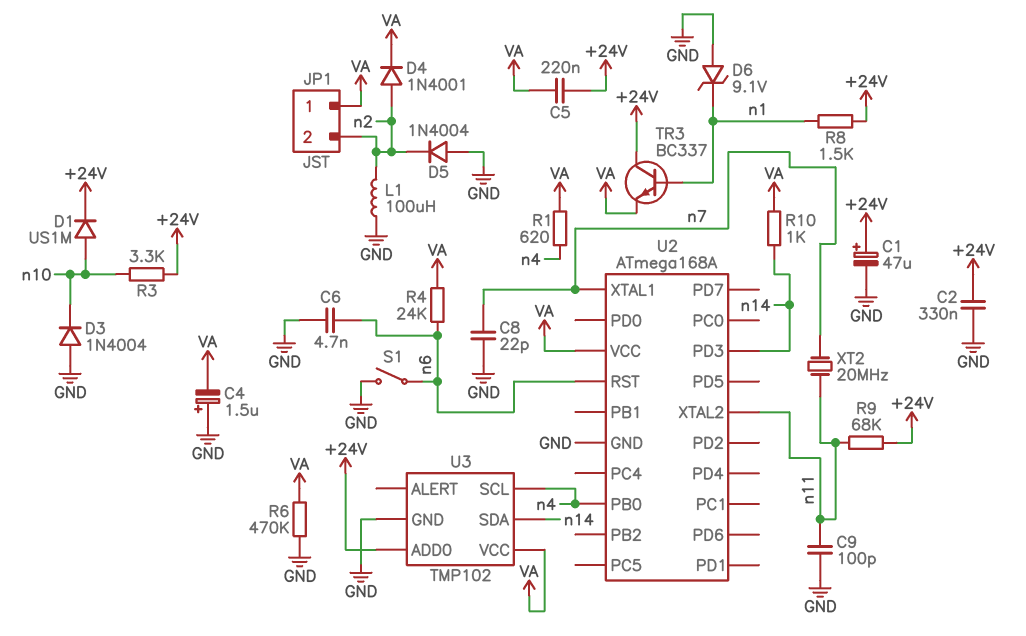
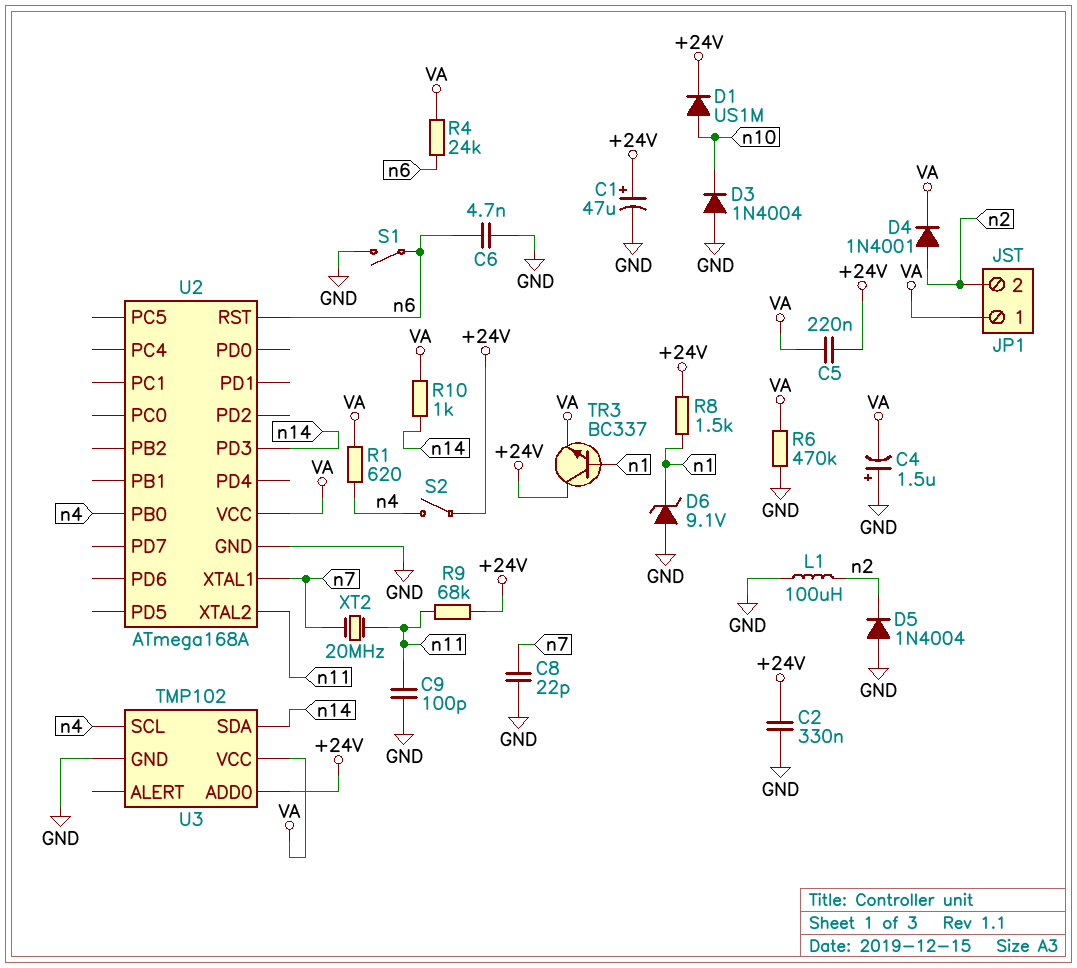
R3: 3.3k (+24V, n10) -> none
S2: none -> switch (+24V, n4)

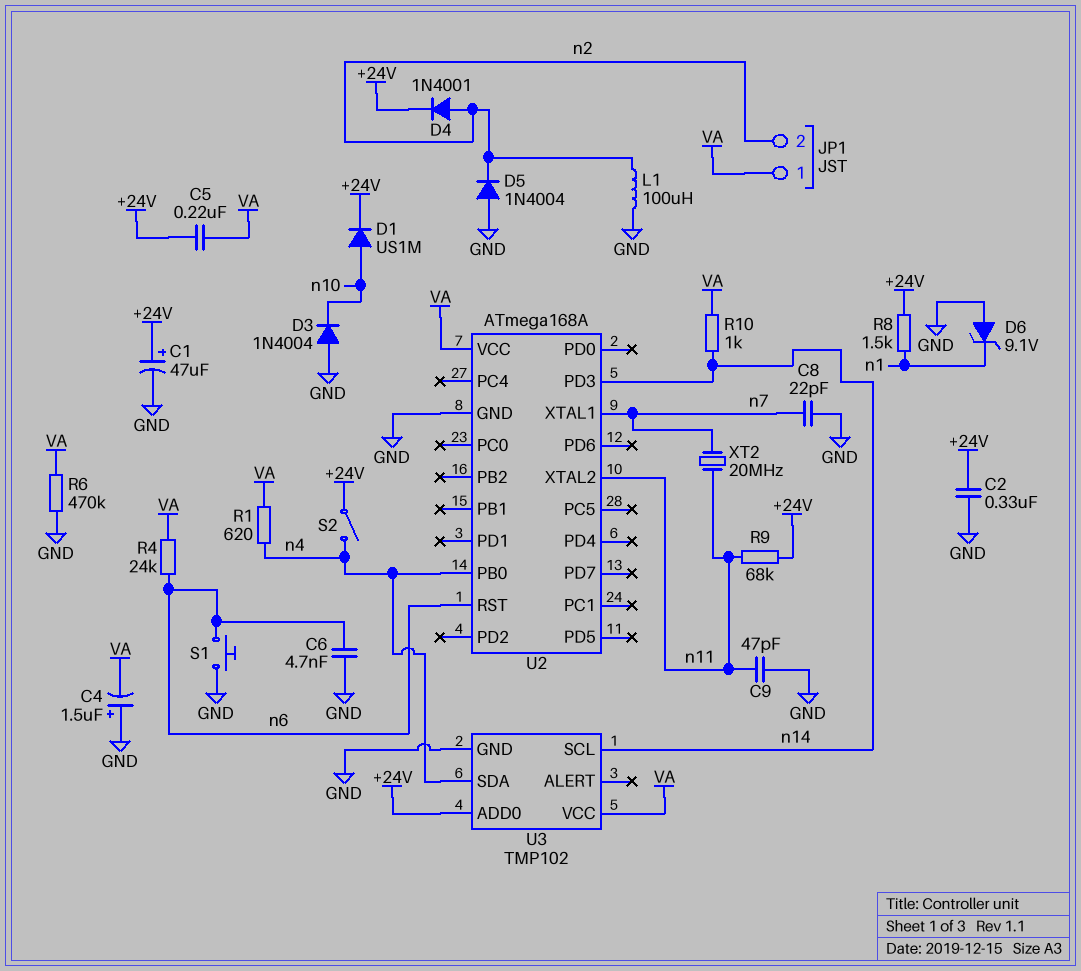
C9: 100pF (GND, n11) -> 47pF (GND, n11)
D4: diode 1N4001 (A n2, K VA) -> diode 1N4001 (A n2, K +24V)
S1: switch (GND, n6) -> button (GND, n6)
TR3: NPN BC337 (B n1, C +24V, E VA) -> none
U3 pin SCL: n4 -> n14
U3 pin SDA: n14 -> n4

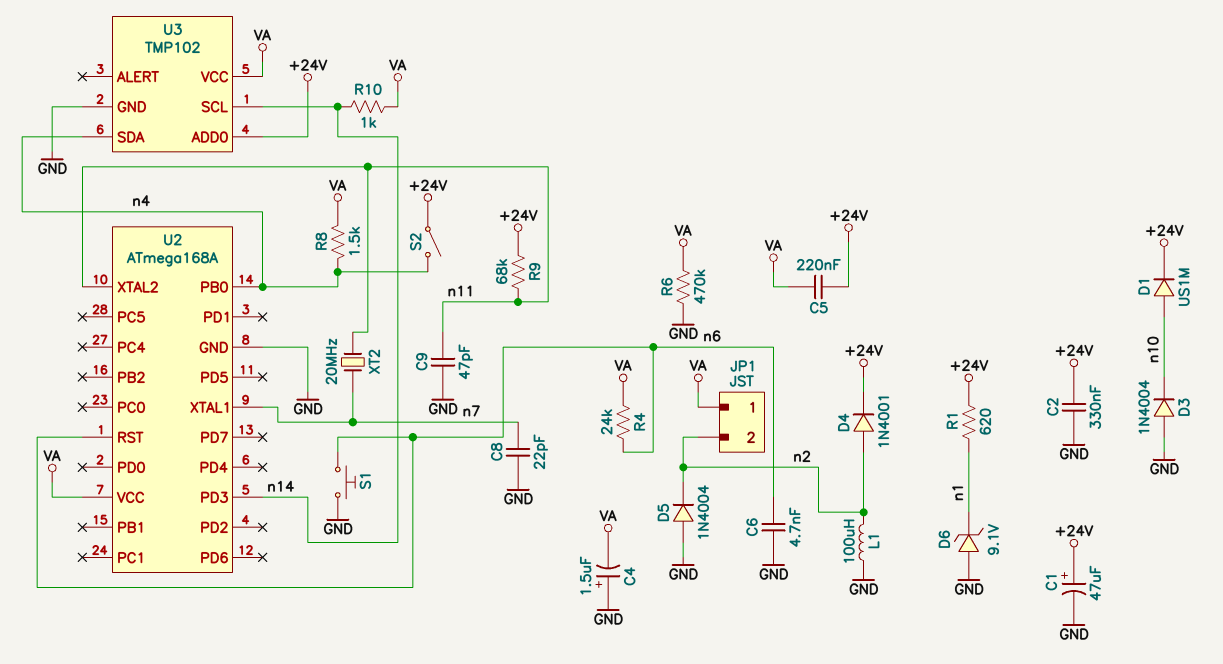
R1: 620 (VA, n4) -> 620 (+24V, n1)
R8: 1.5k (+24V, n1) -> 1.5k (VA, n4)

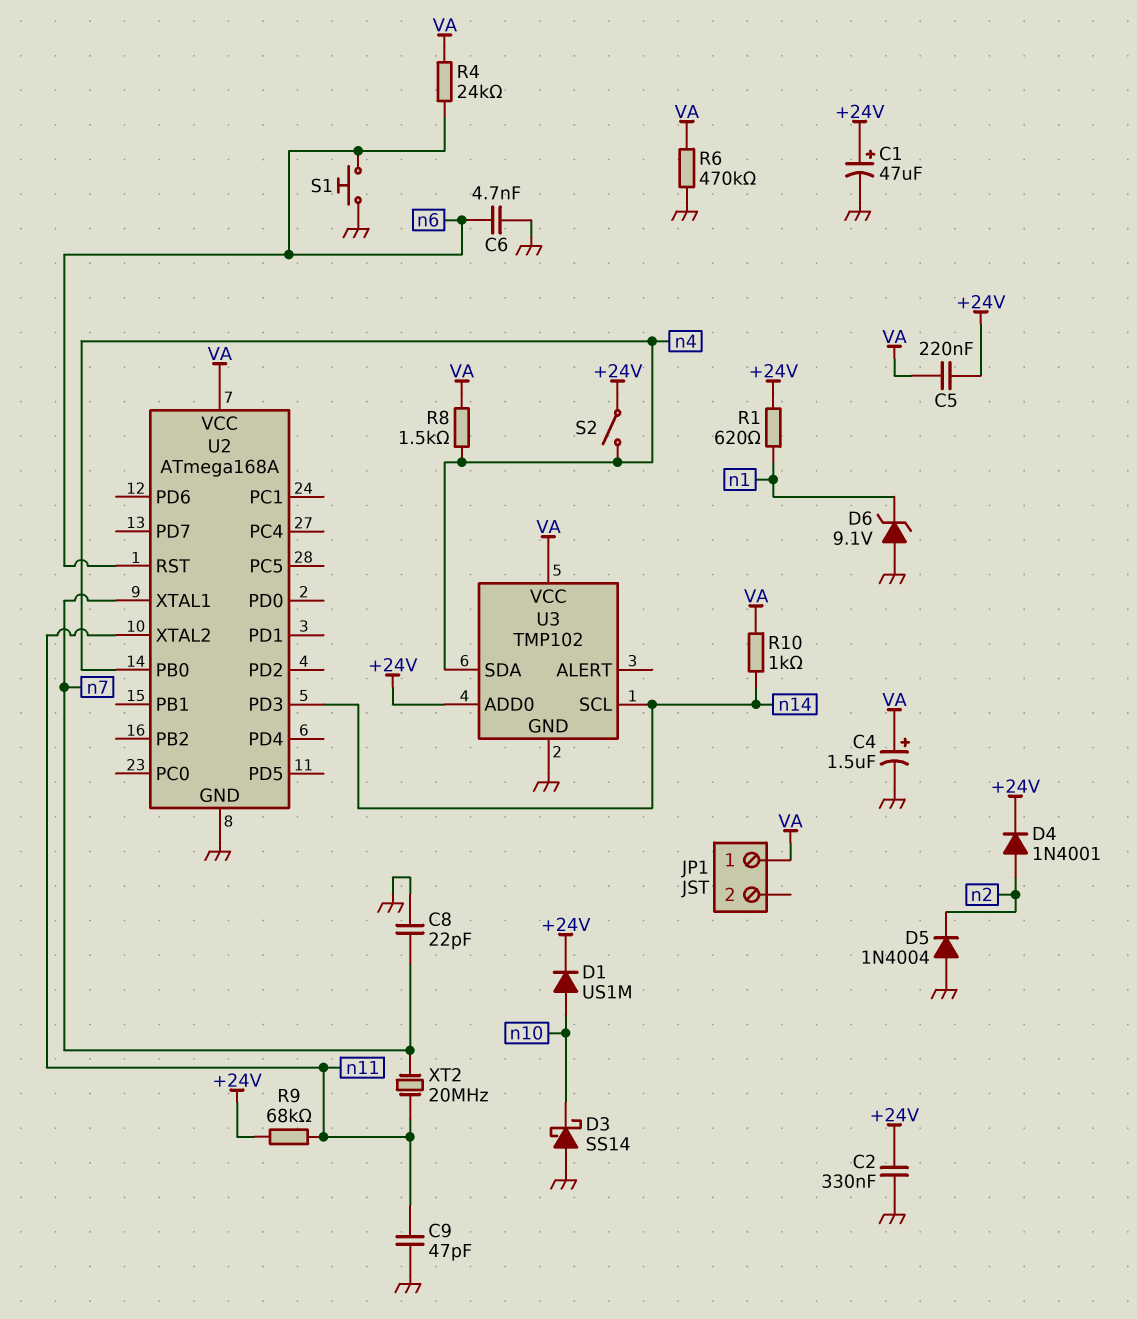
C4: 1.5uF (plus GND, minus VA) -> 1.5uF (plus VA, minus GND)
D3: diode 1N4004 (A GND, K n10) -> schottky SS14 (A GND, K n10)
JP1 pin 2: n2 -> none
L1: 100uH (GND, n2) -> none

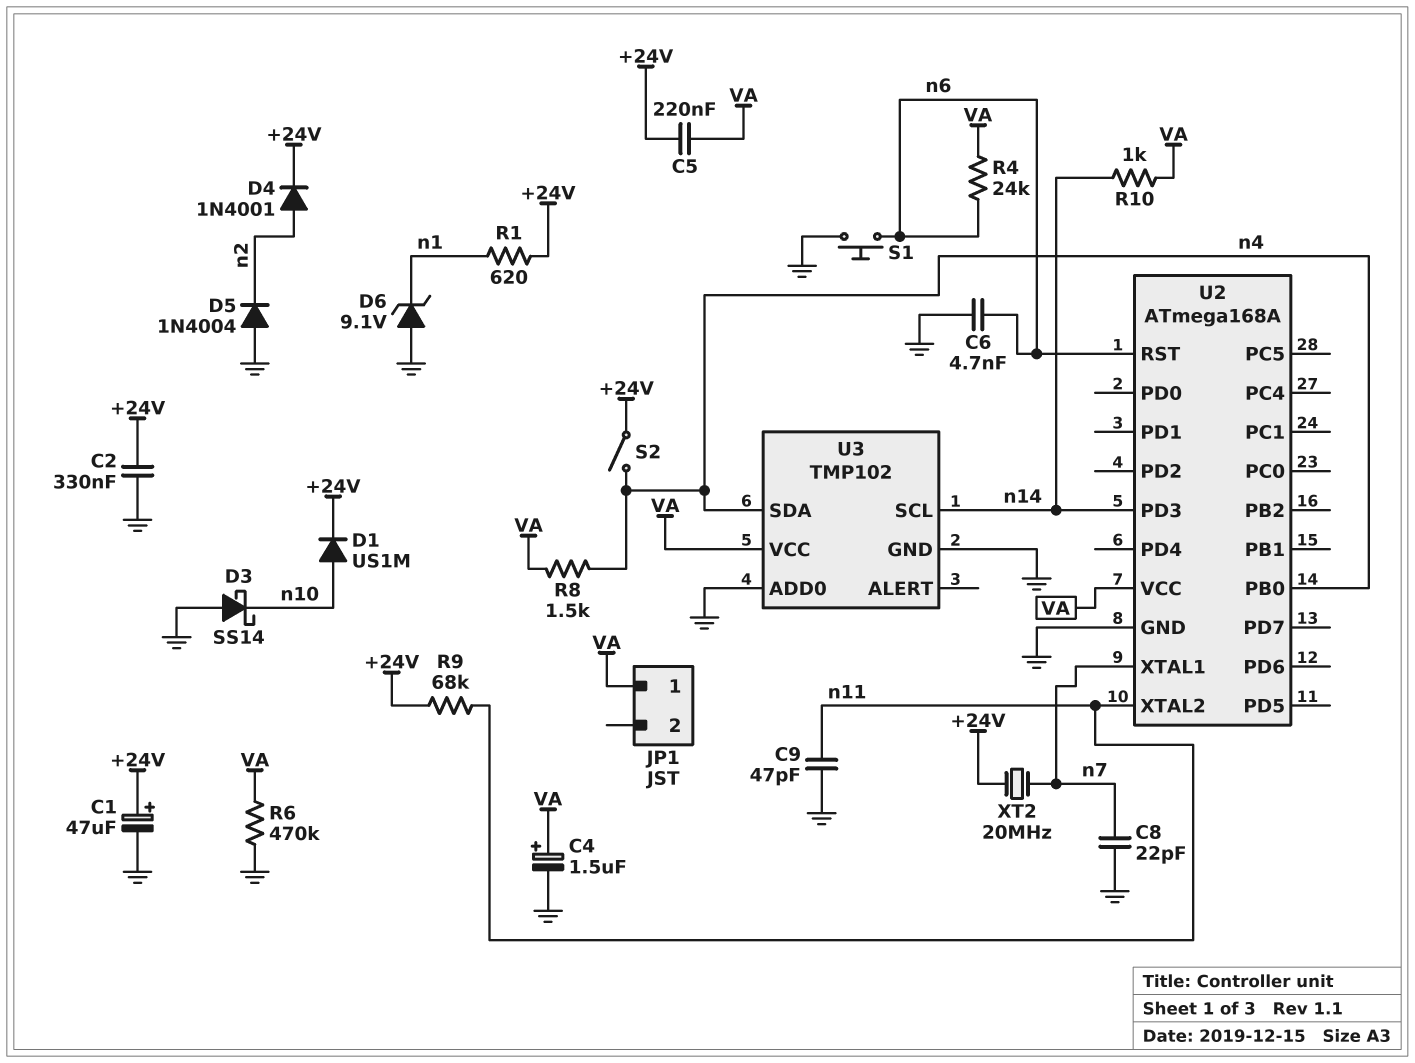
U3 pin ADD0: +24V -> GND
XT2: 20MHz (n7, n11) -> 20MHz (+24V, n7)

